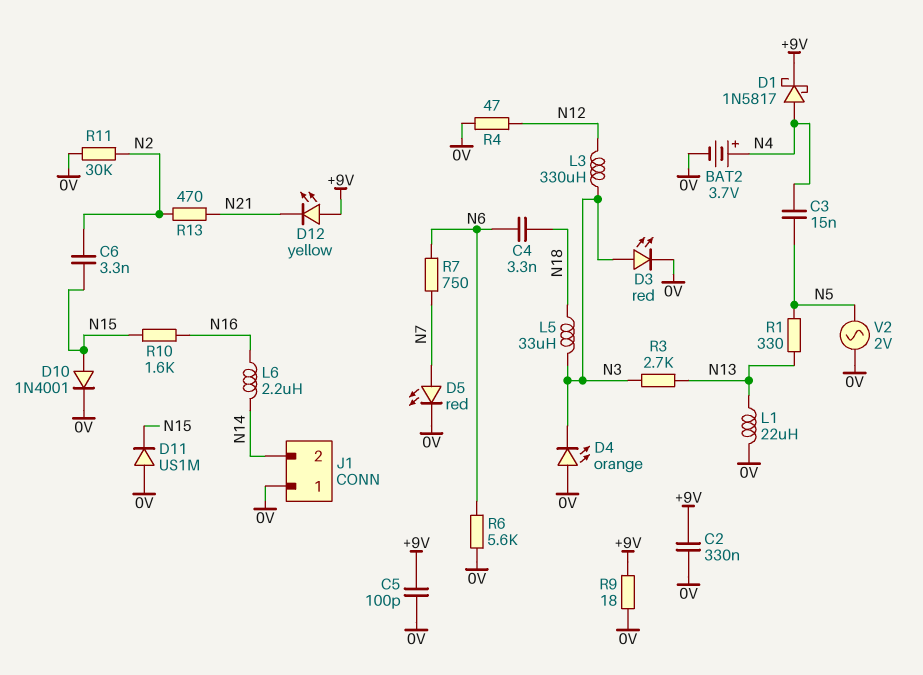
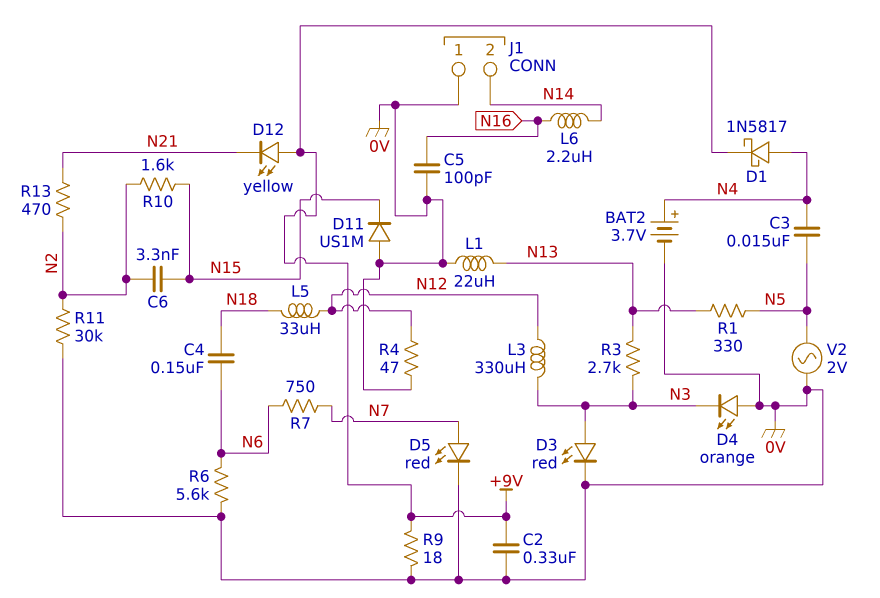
C4: 3.3nF (N6, N18) -> 150nF (N6, N18)
C5: 100pF (+9V, 0V) -> 100pF (0V, N16)
D10: diode 1N4001 (A N15, K 0V) -> none
L5: 33uH (N3, N18) -> 33uH (N12, N18)
R10: 1.6k (N15, N16) -> 1.6k (N2, N15)

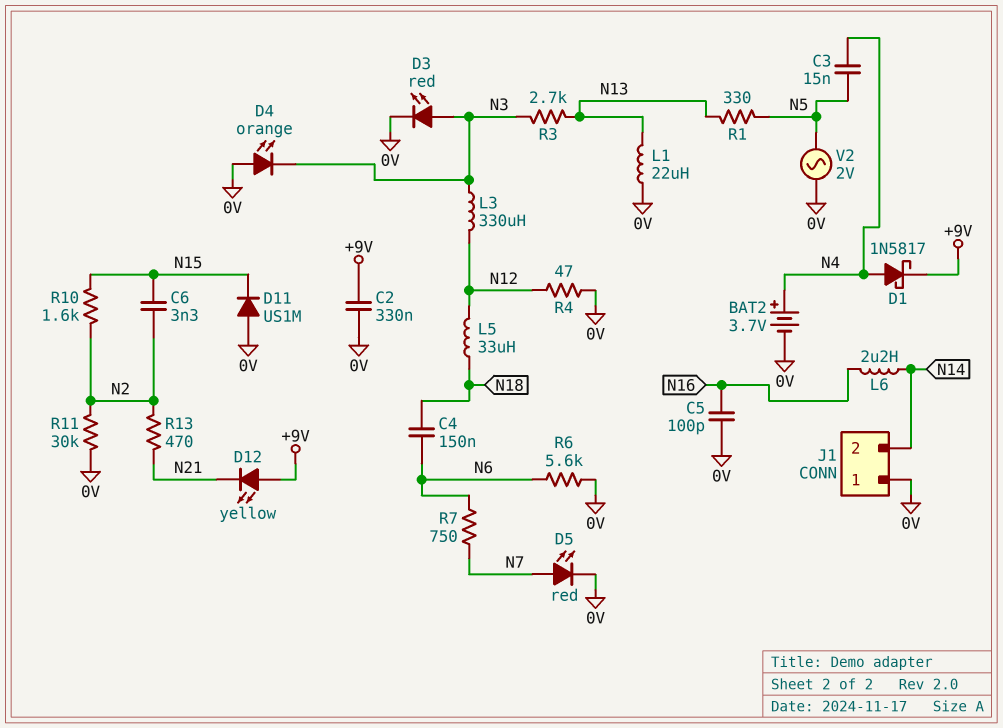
R9: 18 (+9V, 0V) -> none

